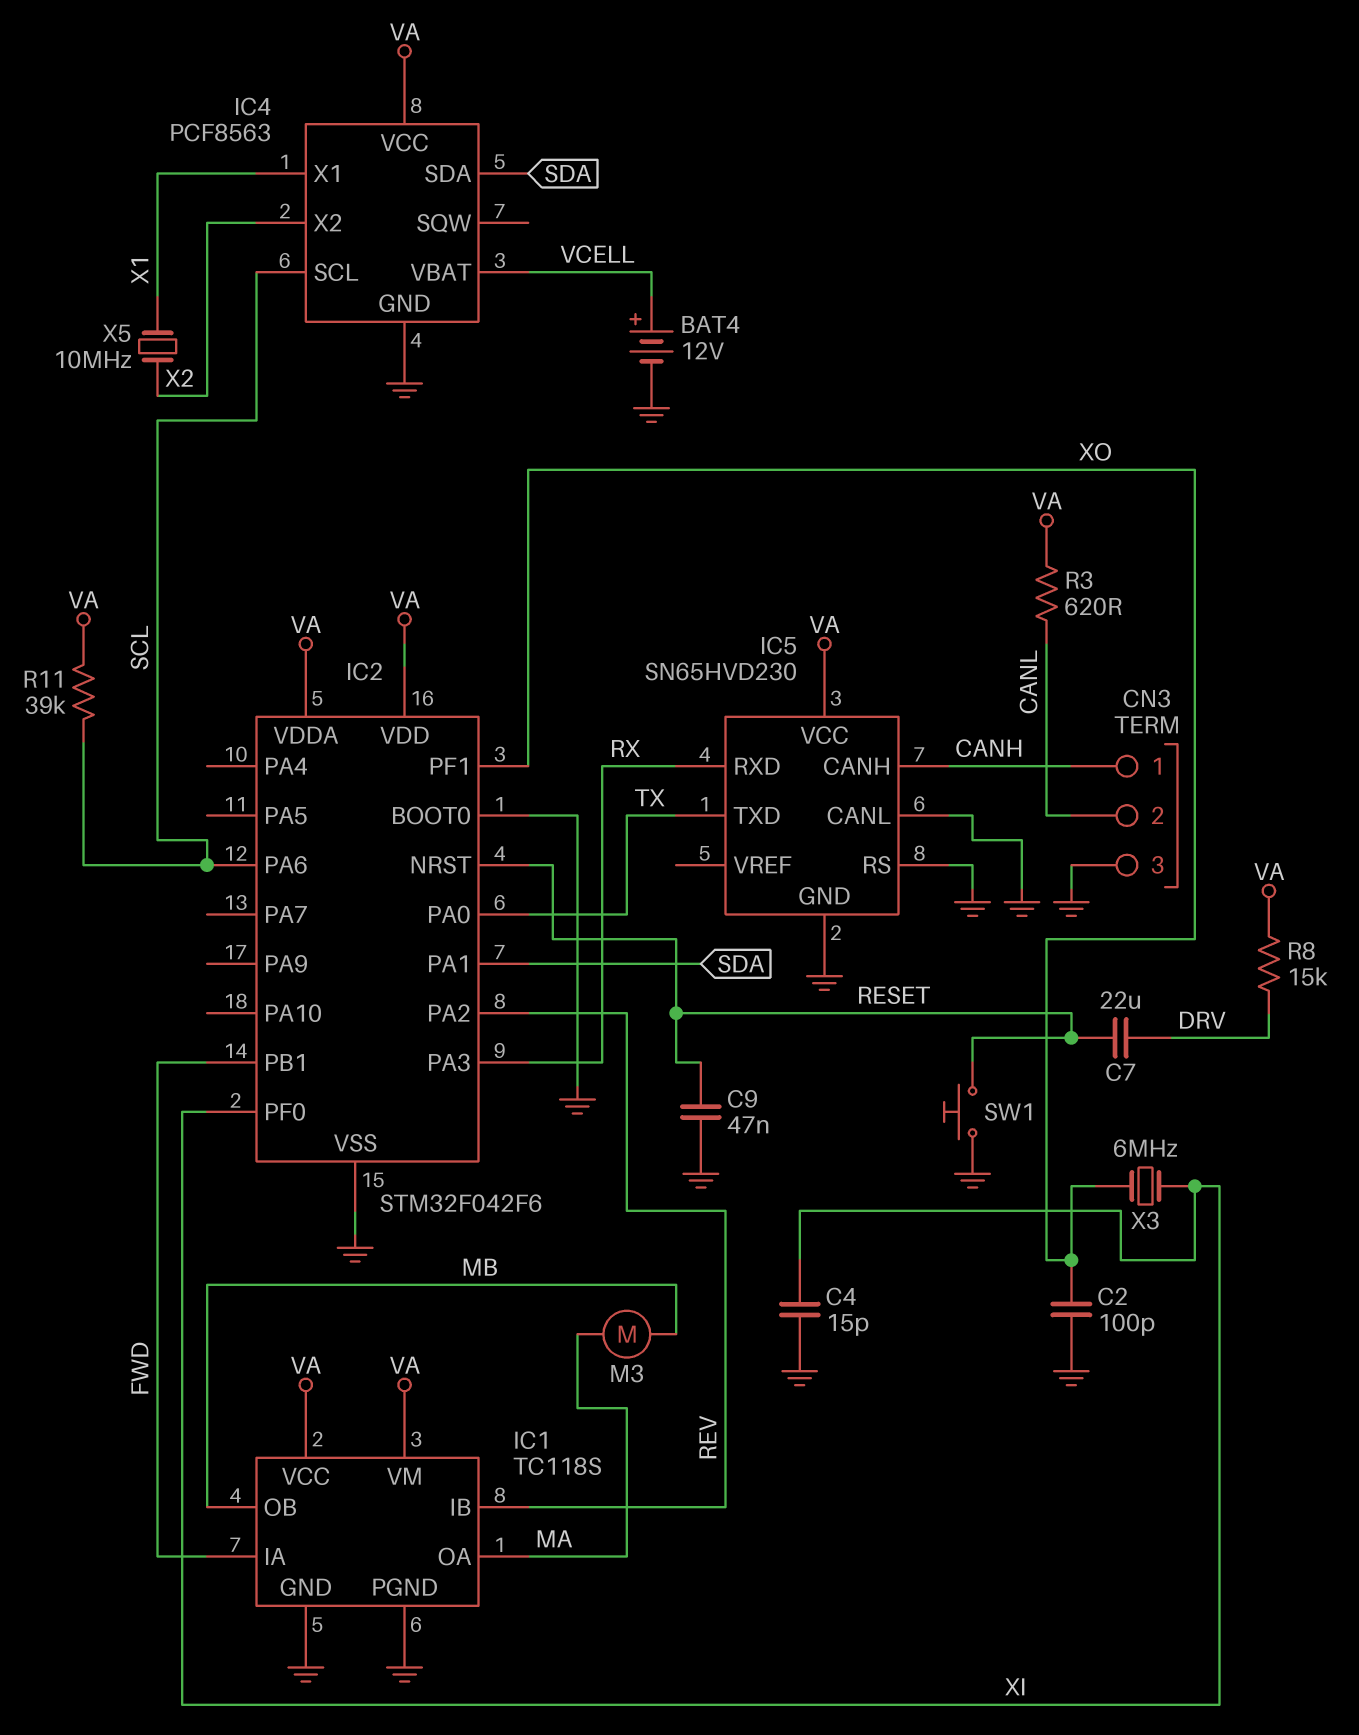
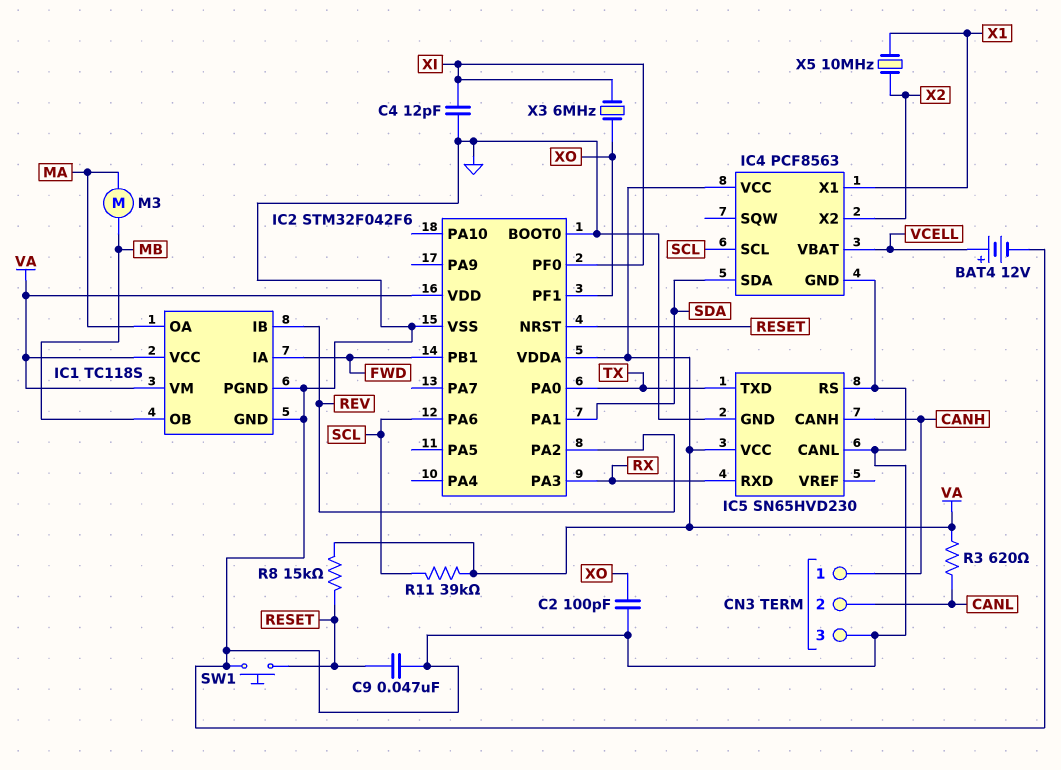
C4: 15pF (GND, XI) -> 12pF (GND, XI)
C7: 22uF (DRV, RESET) -> none
R8: 15k (DRV, VA) -> 15k (RESET, VA)

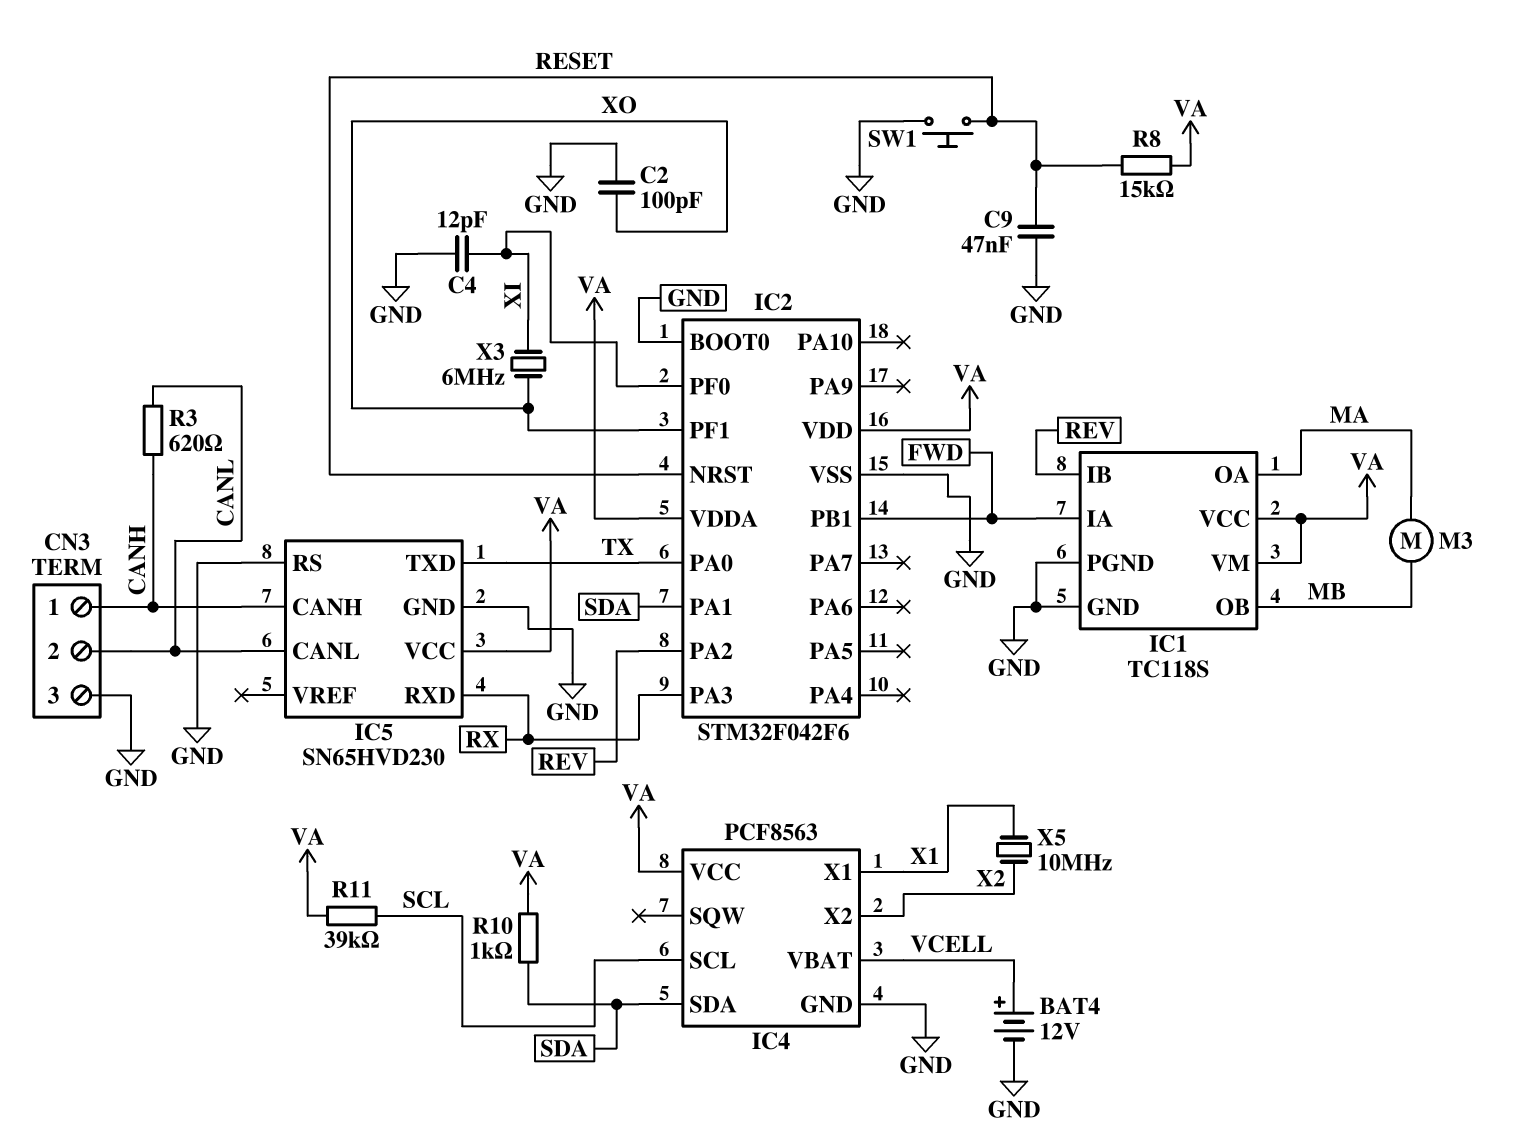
IC2 pin PA6: SCL -> none
IC5 pin CANL: GND -> CANL
R3: 620 (CANL, VA) -> 620 (CANH, CANL)
R10: none -> 1k (SDA, VA)

